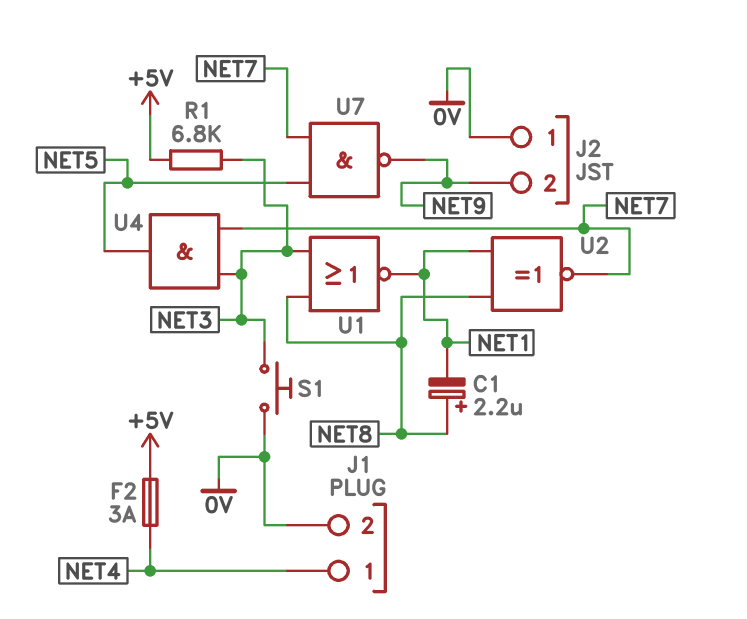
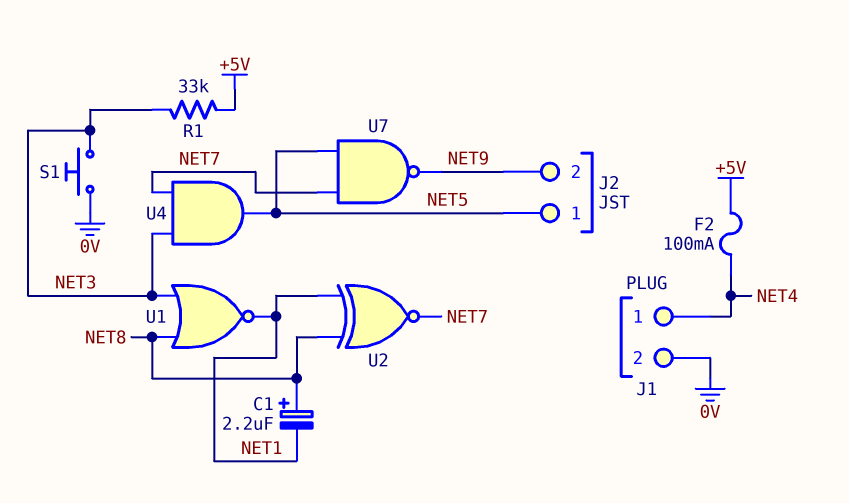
F2: 3A (+5V, NET4) -> 100mA (+5V, NET4)
J2 pin 1: 0V -> NET5
R1: 6.8k (+5V, NET3) -> 33k (+5V, NET3)

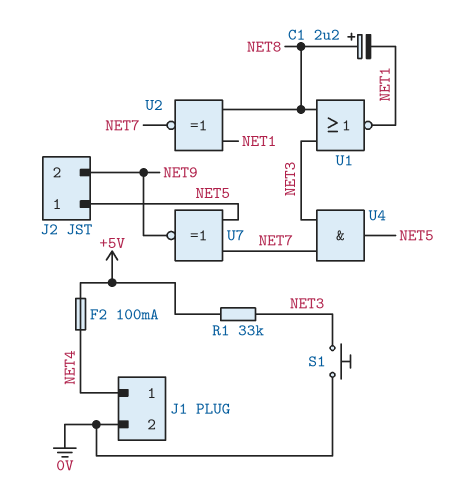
U7: NAND (in NET5, in NET7, out NET9) -> XNOR (in NET5, in NET7, out NET9)

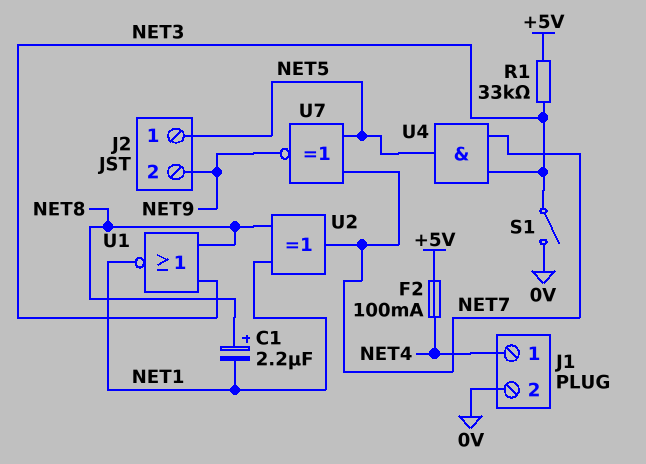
S1: button (0V, NET3) -> switch (0V, NET3)
U2: XNOR (in NET1, in NET8, out NET7) -> XOR (in NET1, in NET8, out NET7)

